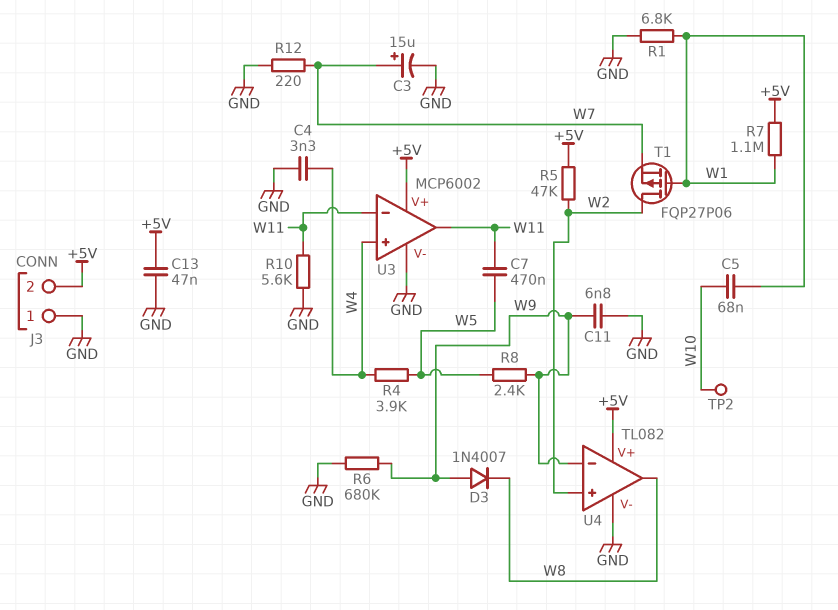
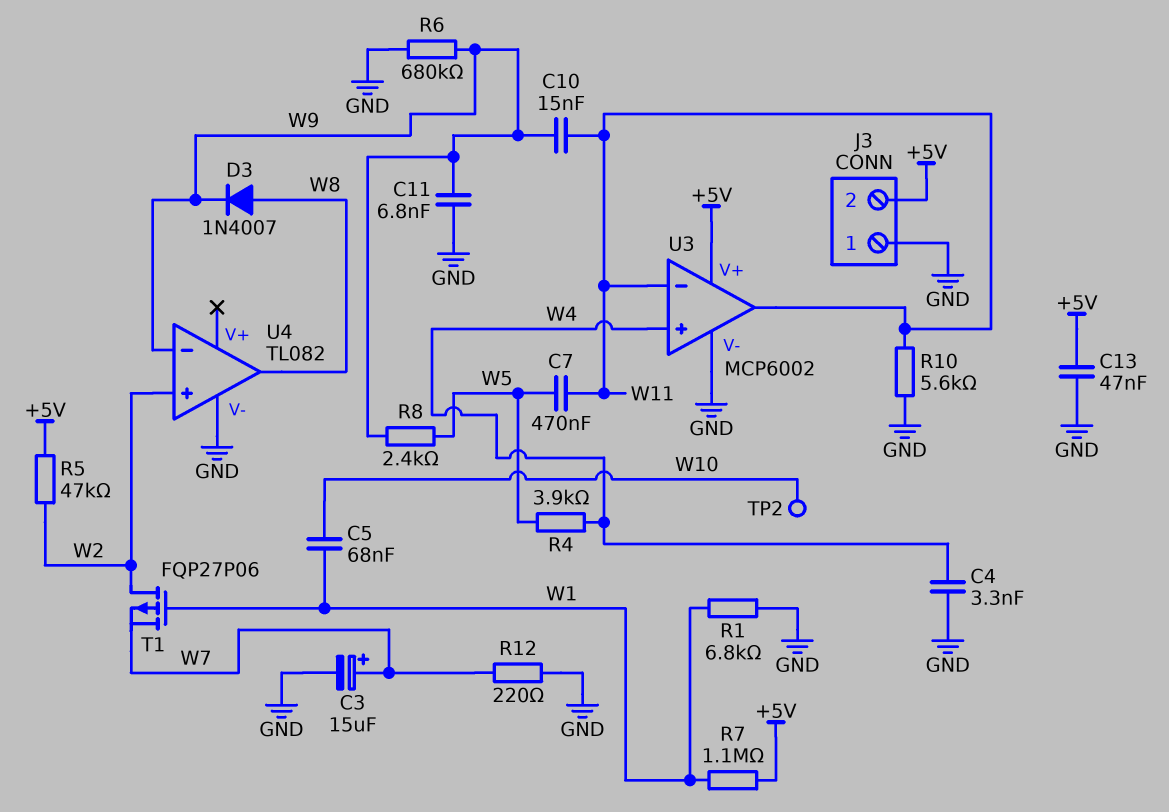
C10: none -> 15nF (W9, W11)
D3: diode 1N4007 (A W9, K W8) -> diode 1N4007 (A W8, K W9)
U4 pin V+: +5V -> none

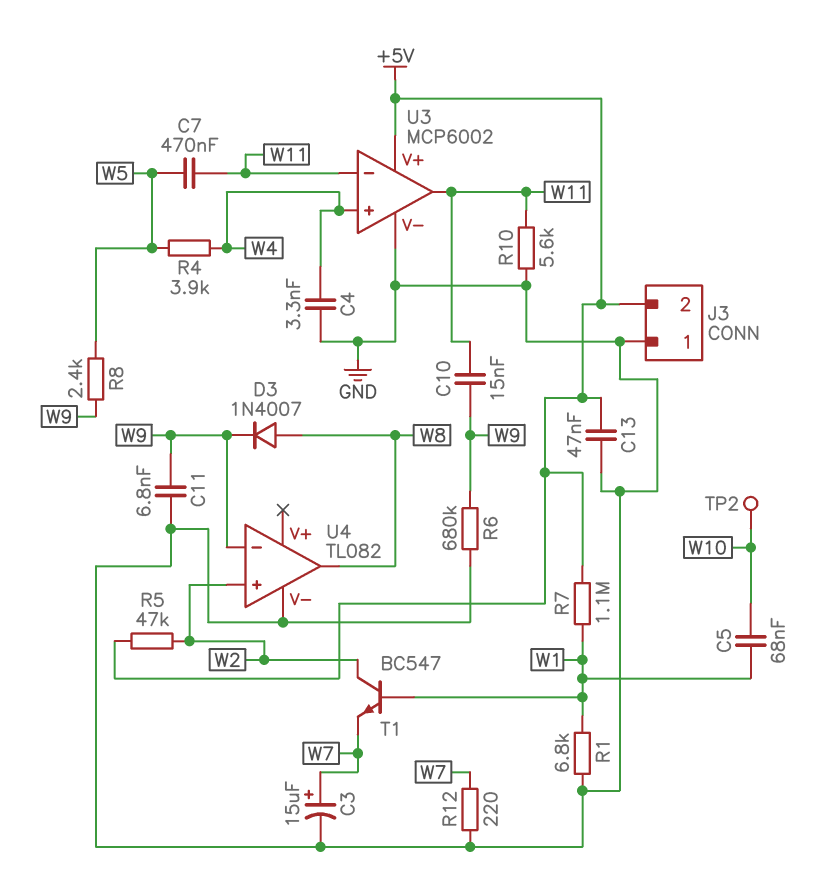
T1: PMOS FQP27P06 (G W1, D W2, S W7) -> NPN BC547 (B W1, C W2, E W7)

